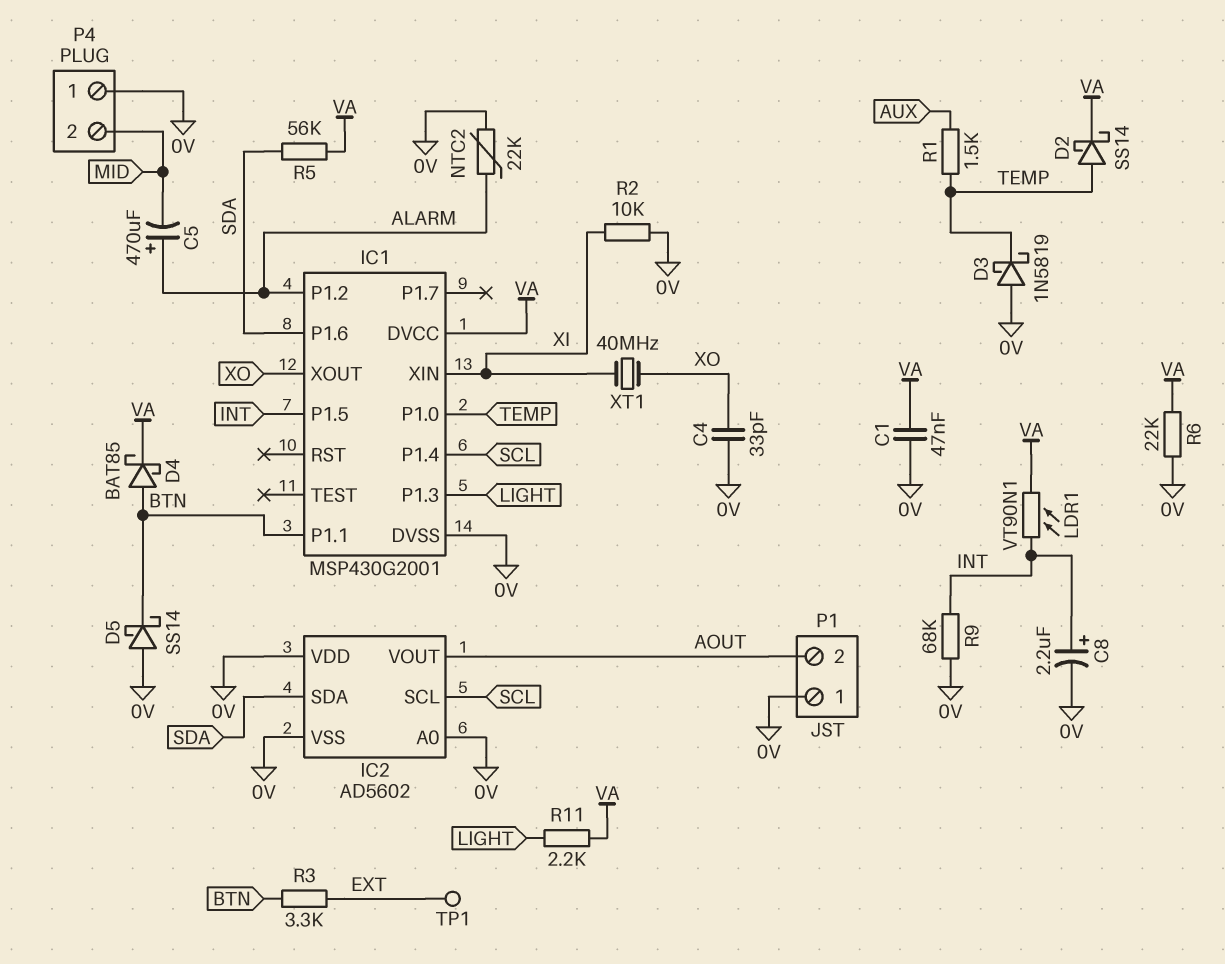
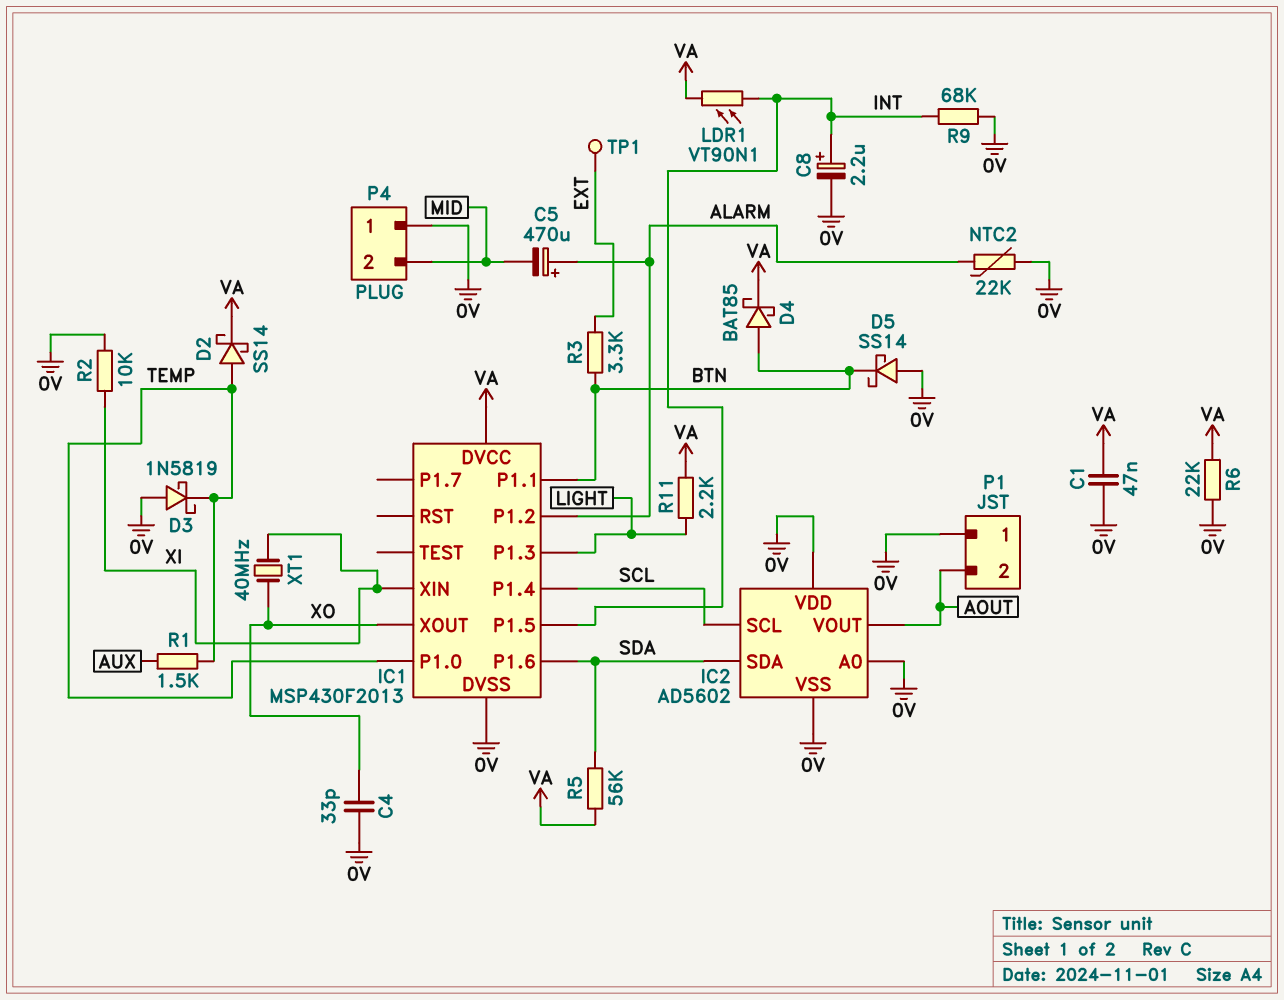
IC1: MSP430G2001 -> MSP430F2013

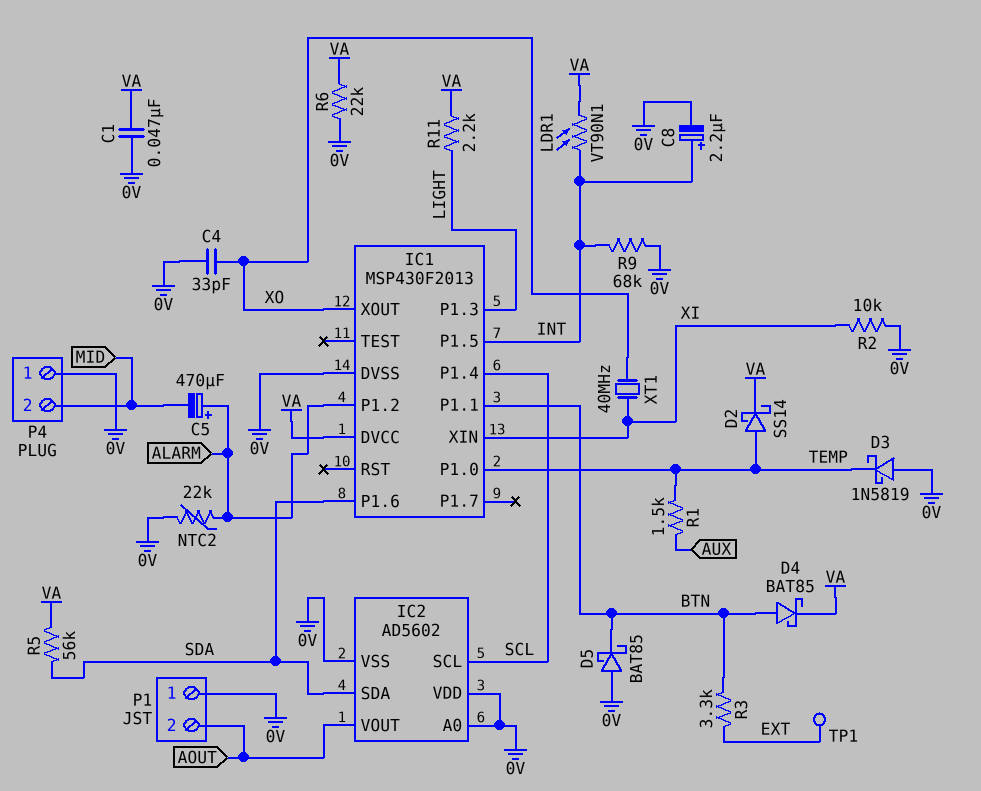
D5: schottky SS14 (A 0V, K BTN) -> schottky BAT85 (A 0V, K BTN)

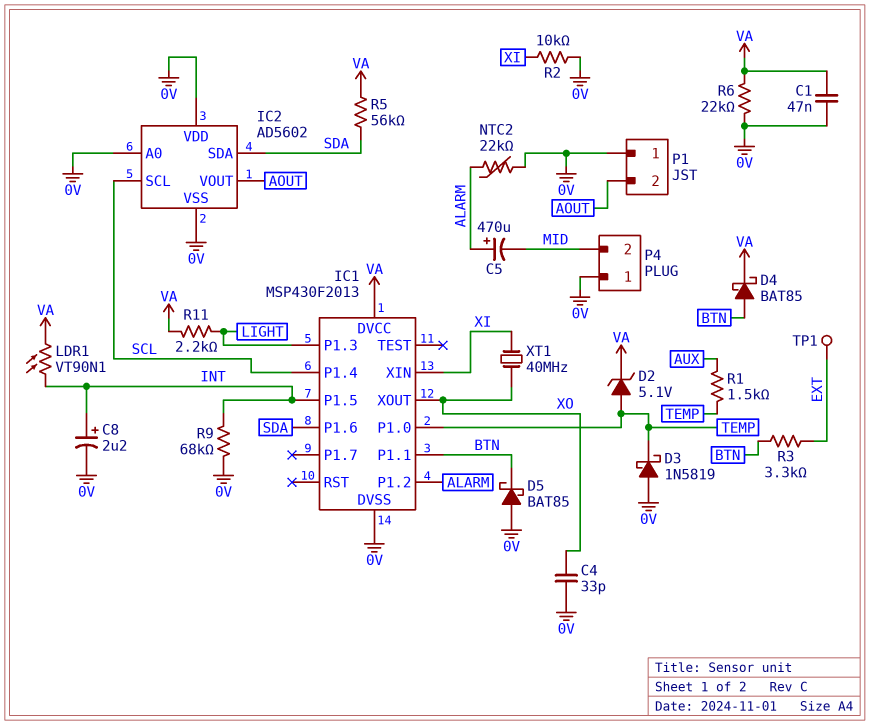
D2: schottky SS14 (A TEMP, K VA) -> zener 5.1V (A TEMP, K VA)

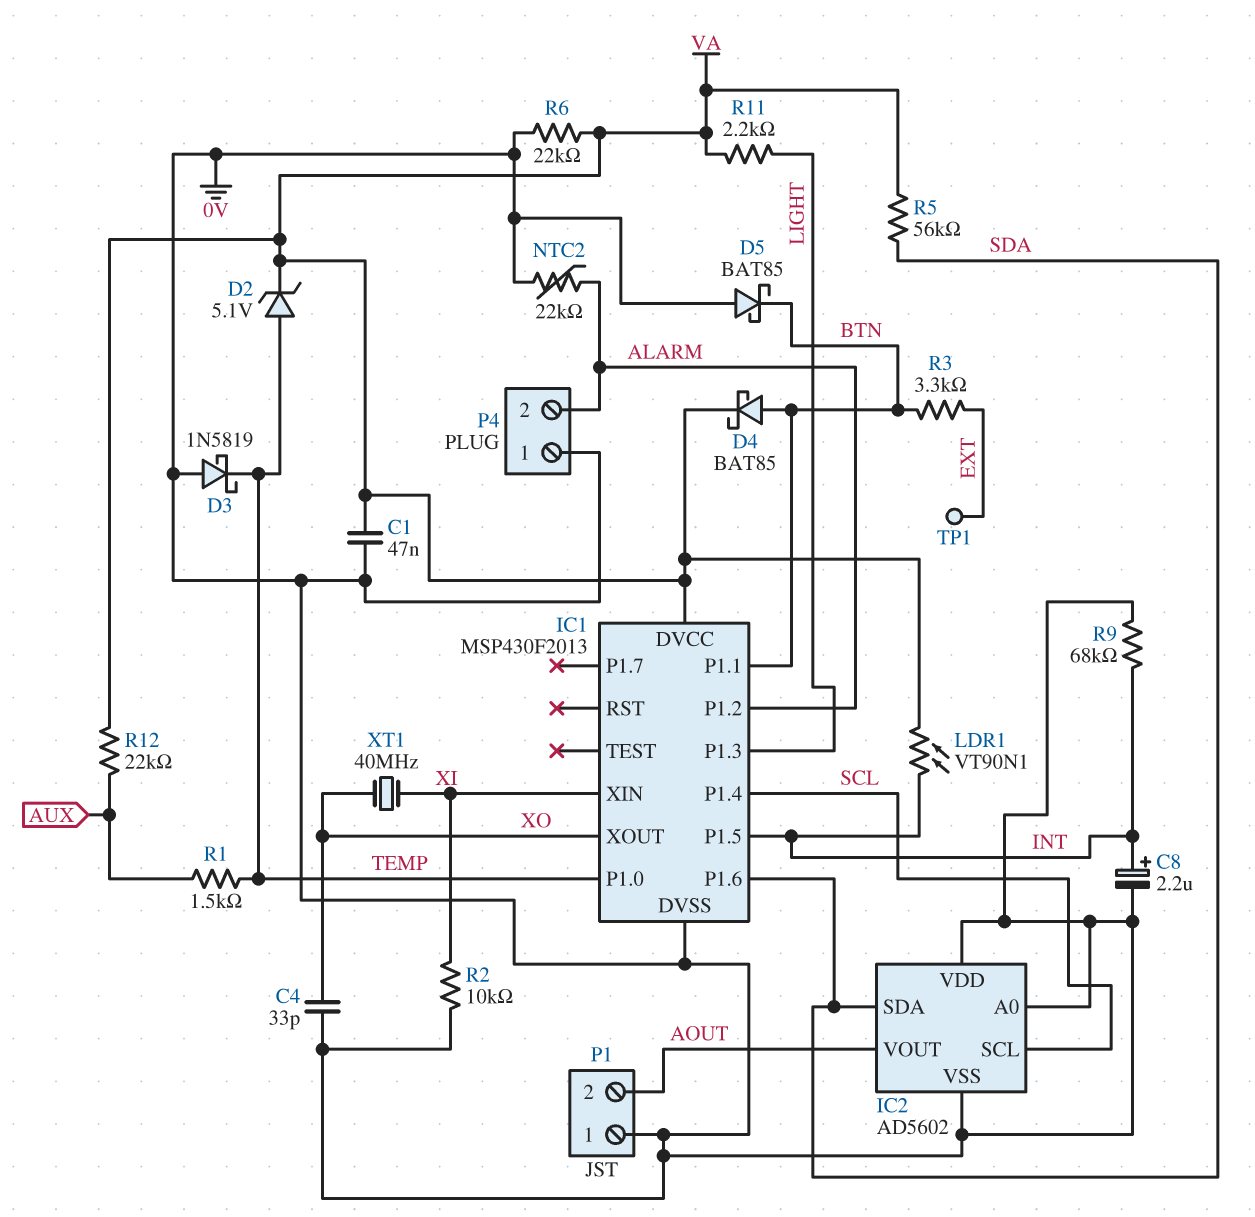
C5: 470uF (plus ALARM, minus MID) -> none
P4 pin 2: MID -> ALARM
R12: none -> 22k (AUX, VA)

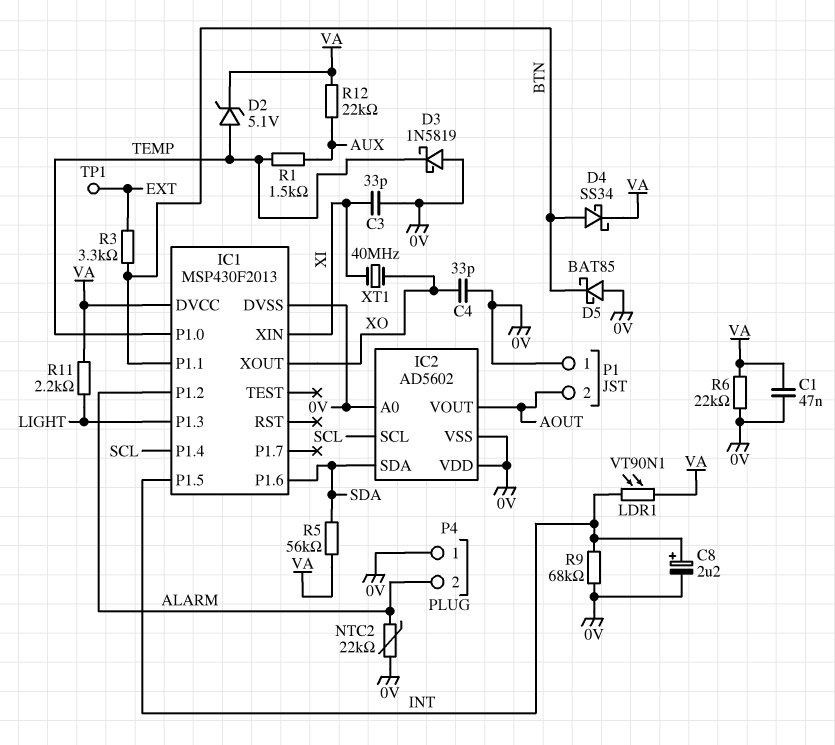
C3: none -> 33pF (0V, XI)
D4: schottky BAT85 (A BTN, K VA) -> schottky SS34 (A BTN, K VA)
R2: 10k (0V, XI) -> none

